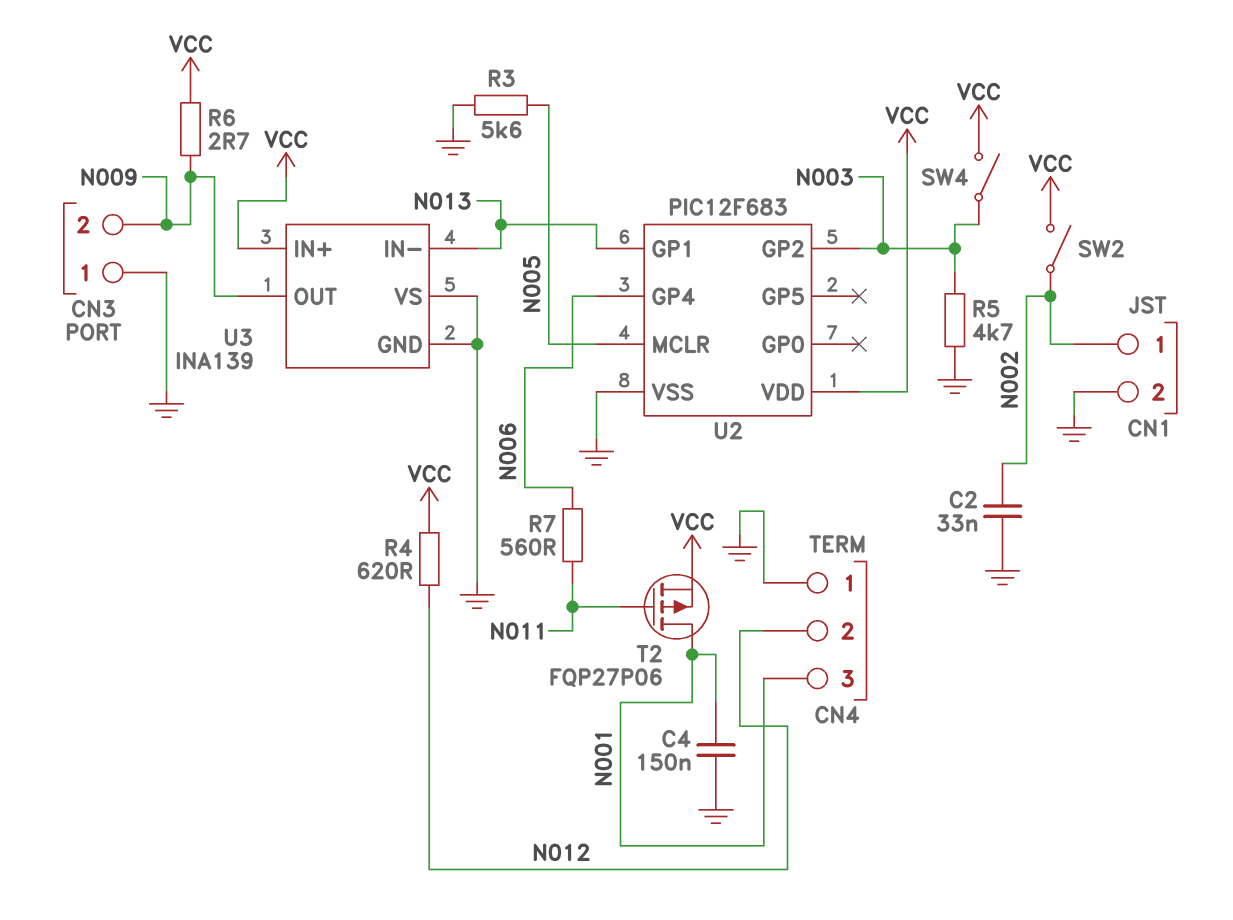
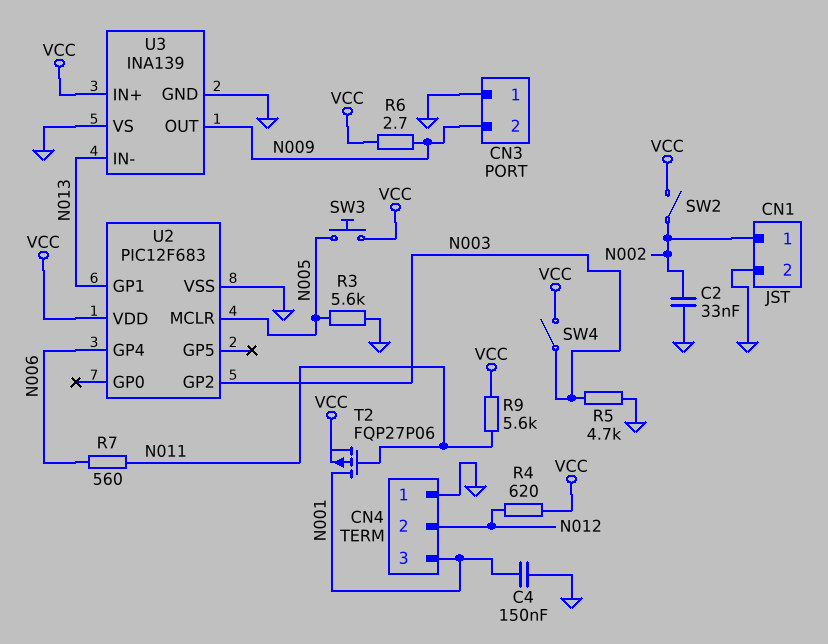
R9: none -> 5.6k (N011, VCC)
SW3: none -> button (N005, VCC)

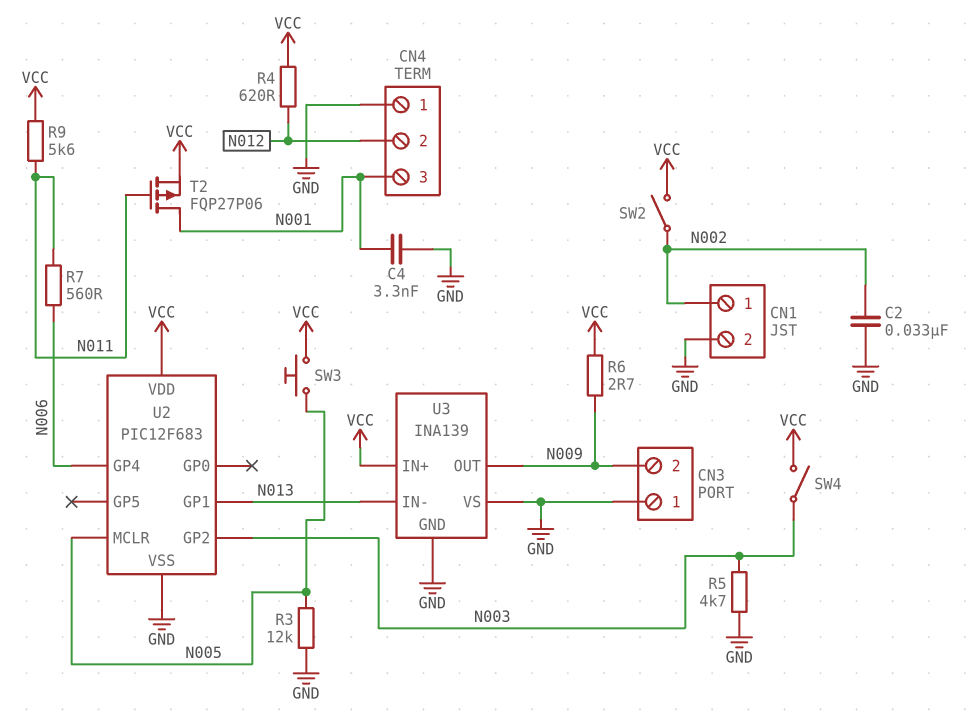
C4: 150nF (GND, N001) -> 3.3nF (GND, N001)
R3: 5.6k (GND, N005) -> 12k (GND, N005)

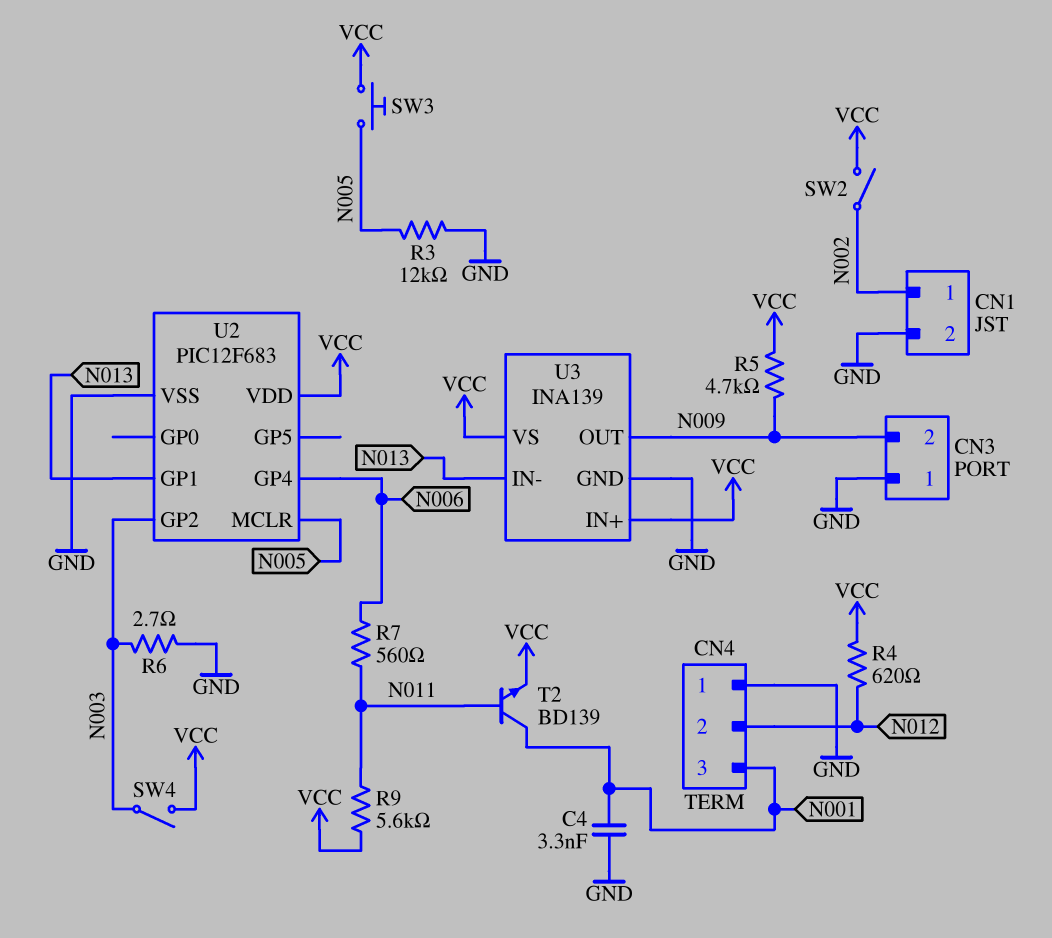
C2: 33nF (GND, N002) -> none
R5: 4.7k (GND, N003) -> 4.7k (N009, VCC)
R6: 2.7 (N009, VCC) -> 2.7 (GND, N003)
T2: PMOS FQP27P06 (G N011, D N001, S VCC) -> NPN BD139 (B N011, C N001, E VCC)
U3 pin VS: GND -> VCC

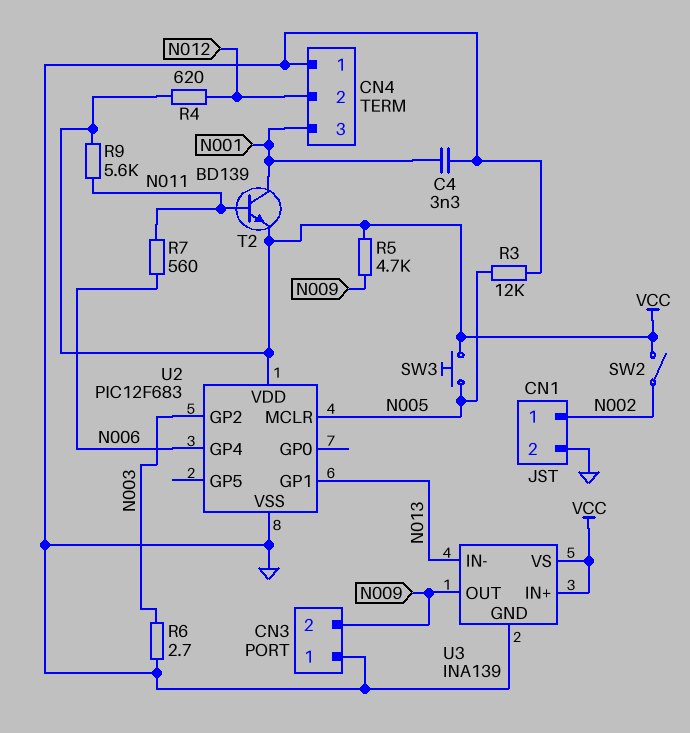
SW4: switch (N003, VCC) -> none

